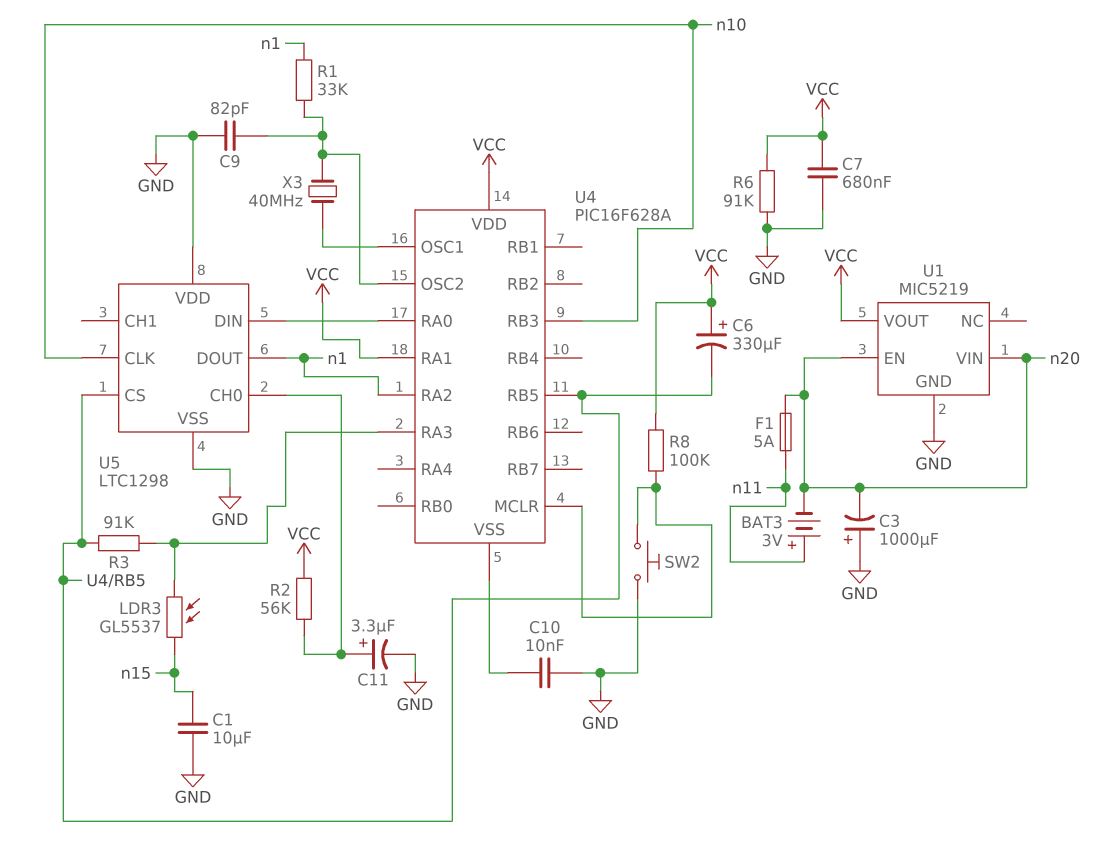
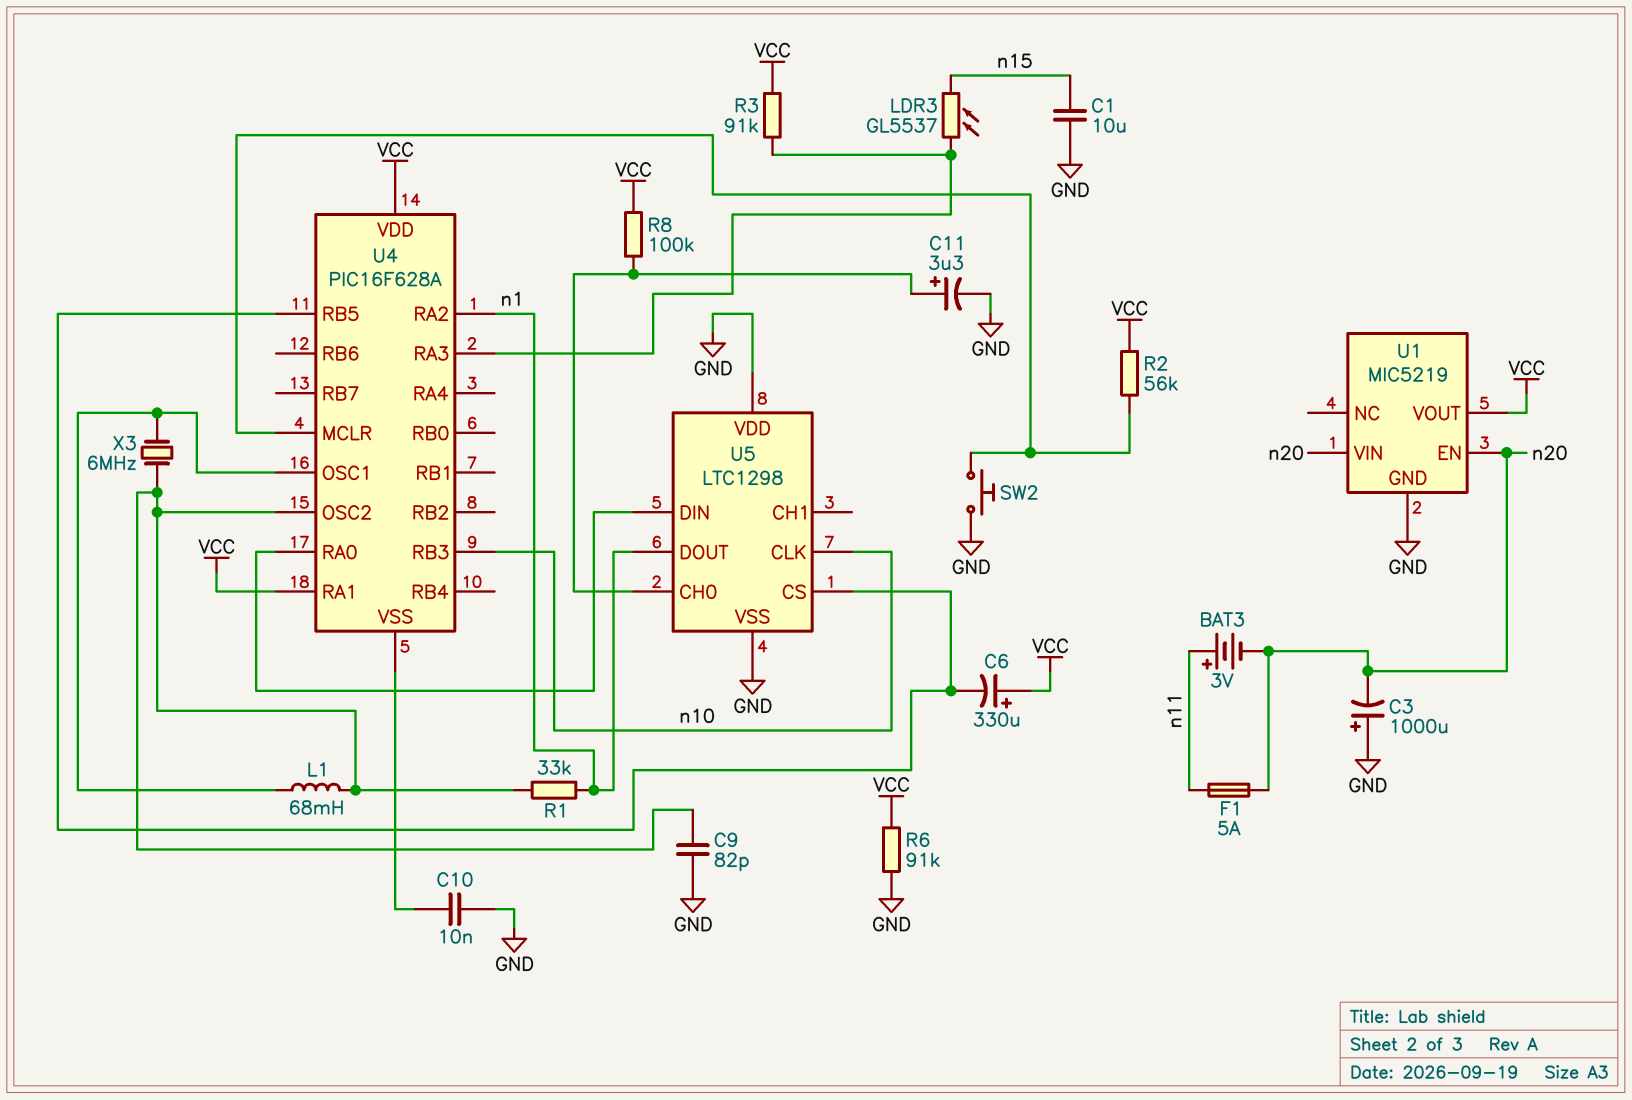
C7: 680nF (GND, VCC) -> none
L1: none -> 68mH (U4/OSC1, U4/OSC2)
R2: 56k (U5/CH0, VCC) -> 56k (U4/MCLR, VCC)
R3: 91k (U4/RA3, U4/RB5) -> 91k (U4/RA3, VCC)
R8: 100k (U4/MCLR, VCC) -> 100k (U5/CH0, VCC)
X3: 40MHz (U4/OSC1, U4/OSC2) -> 6MHz (U4/OSC1, U4/OSC2)

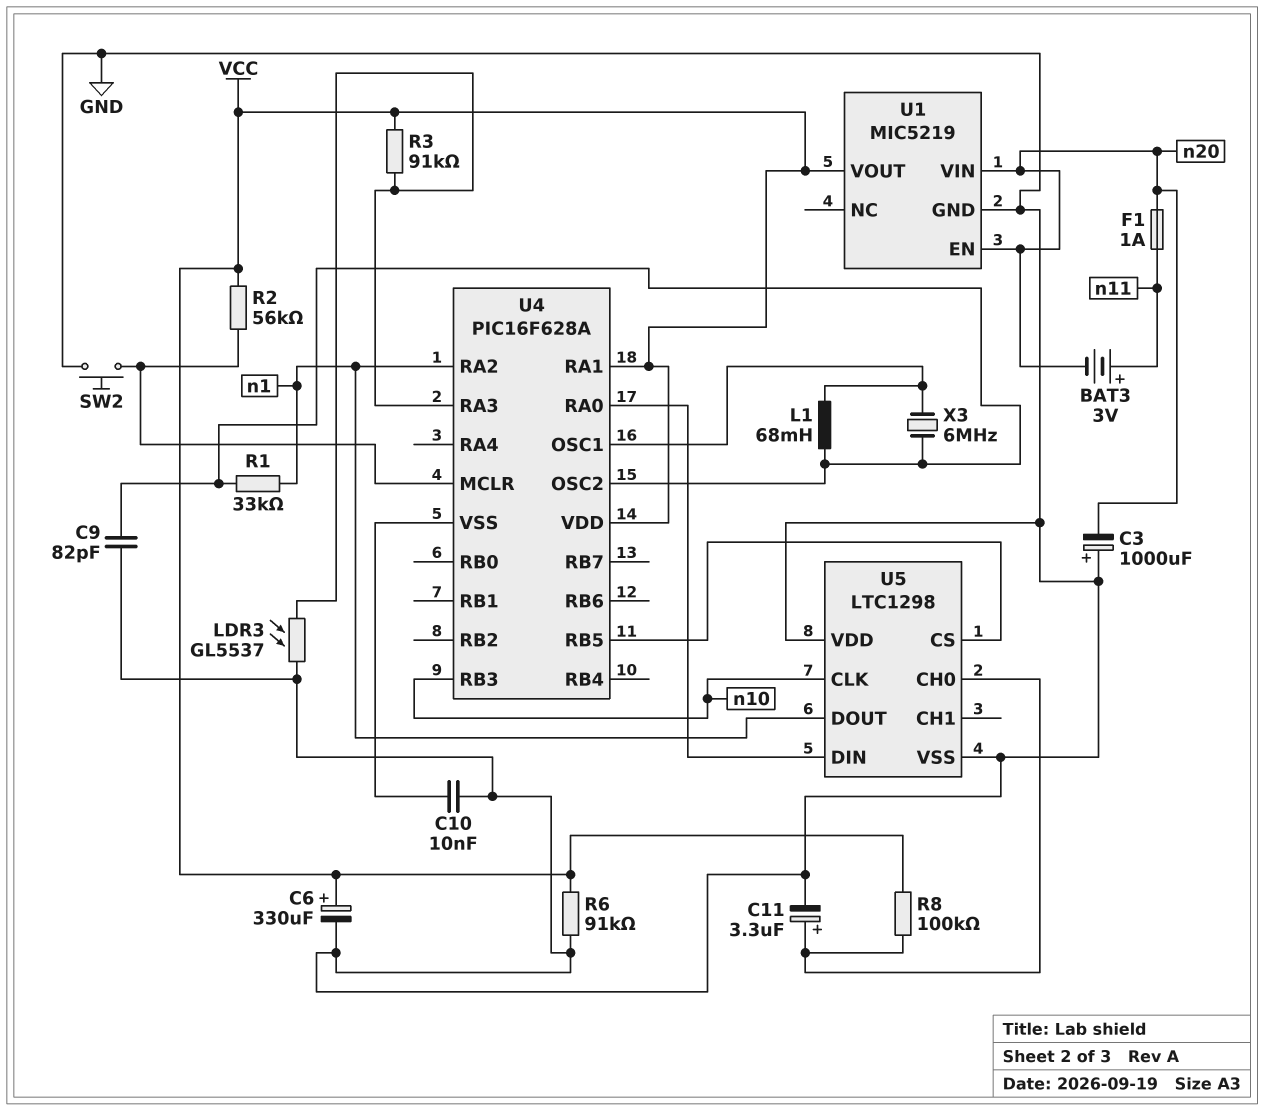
C1: 10uF (GND, n15) -> none
C6: 330uF (plus VCC, minus U4/RB5) -> 330uF (plus VCC, minus GND)
F1: 5A (n11, n20) -> 1A (n11, n20)
LDR3: GL5537 (U4/RA3, n15) -> GL5537 (GND, U4/RA3)

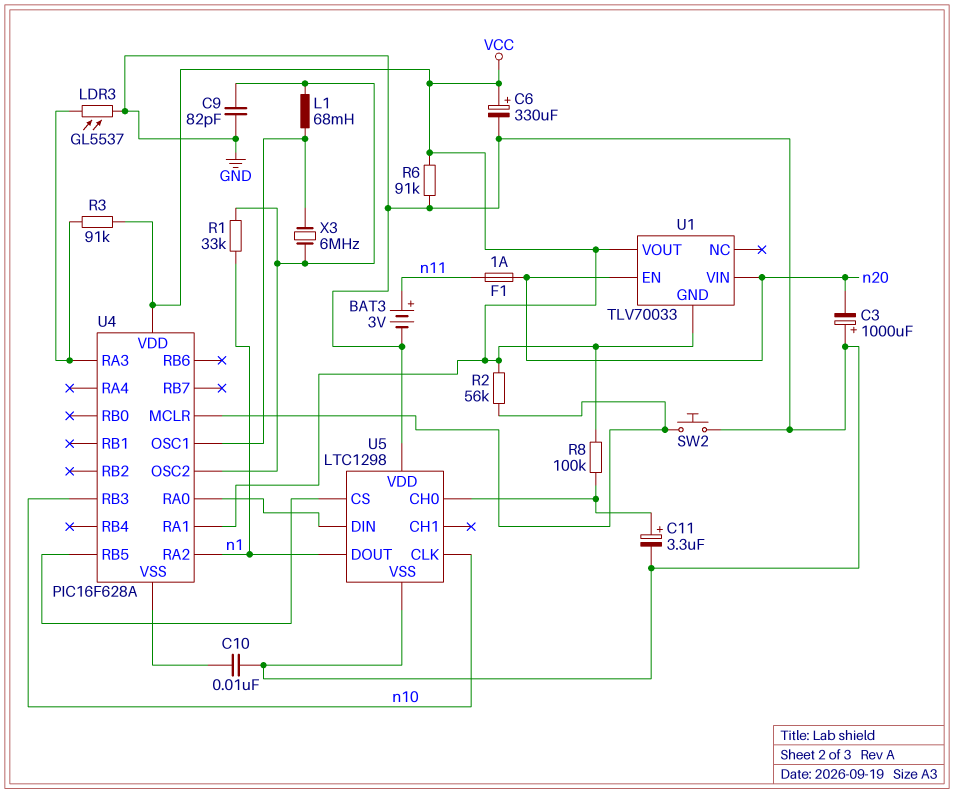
BAT3: 3V (plus n11, minus n20) -> 3V (plus n11, minus GND)
U1: MIC5219 -> TLV70033
U1 pin GND: GND -> VCC

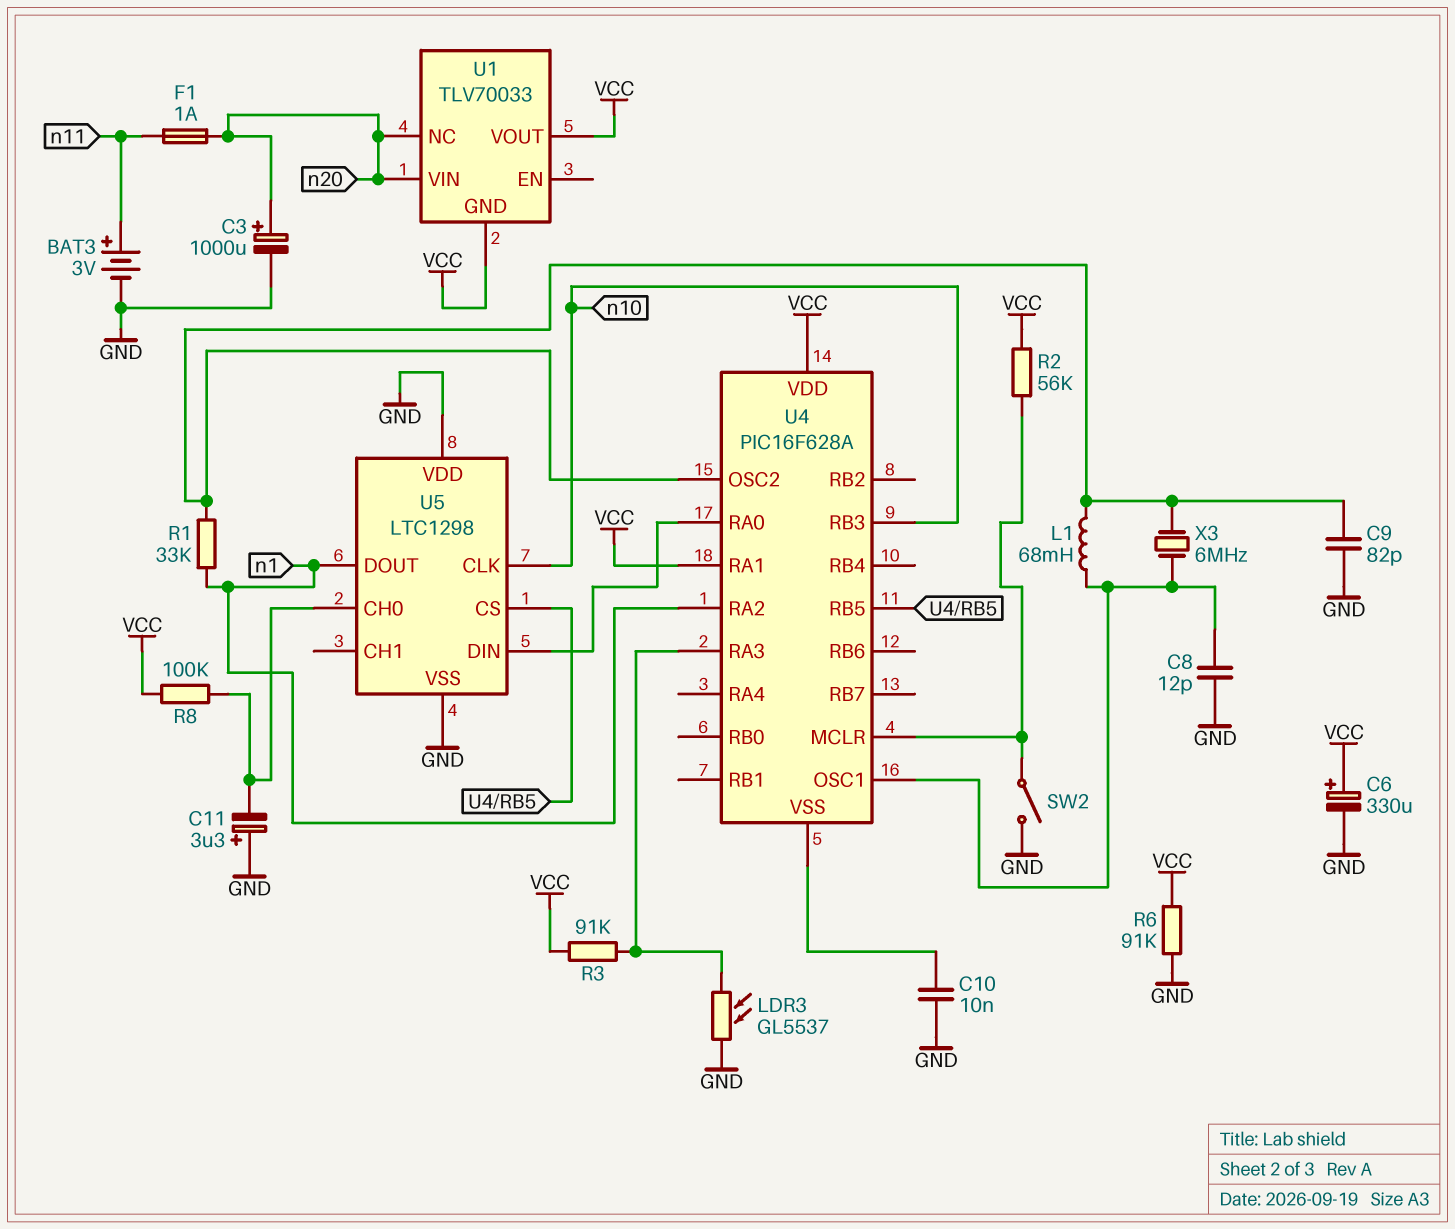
C3: 1000uF (plus GND, minus n20) -> 1000uF (plus n20, minus GND)
C8: none -> 12pF (GND, U4/OSC1)
C11: 3.3uF (plus U5/CH0, minus GND) -> 3.3uF (plus GND, minus U5/CH0)
SW2: button (GND, U4/MCLR) -> switch (GND, U4/MCLR)
U1 pin EN: n20 -> none
U1 pin NC: none -> n20

